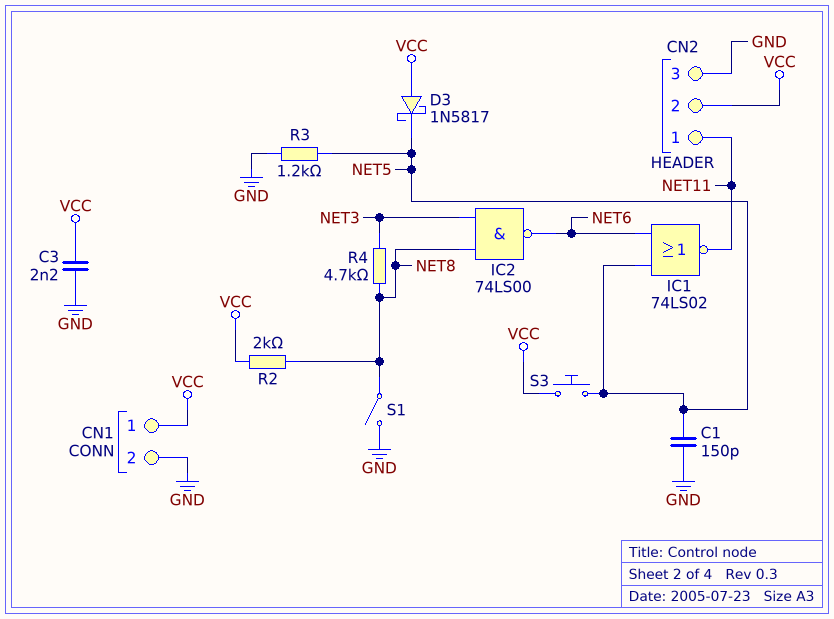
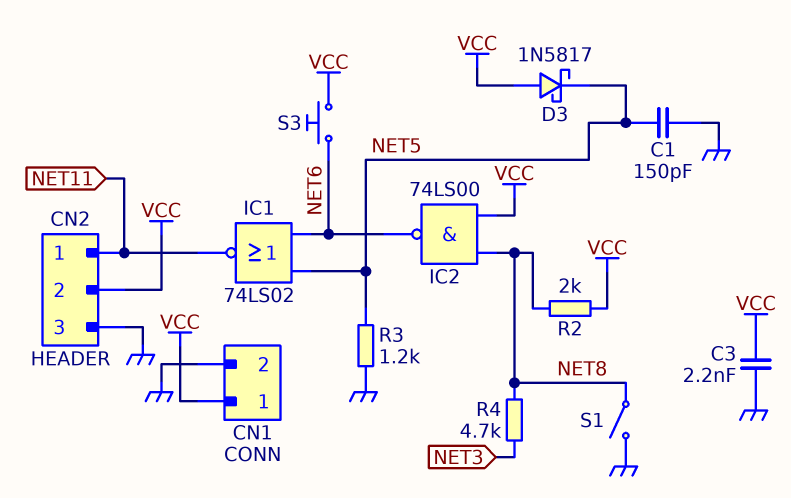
IC2: NAND 74LS00 (in NET3, in NET8, out NET6) -> NAND 74LS00 (in NET8, in VCC, out NET6)
S3: button (NET5, VCC) -> button (NET6, VCC)

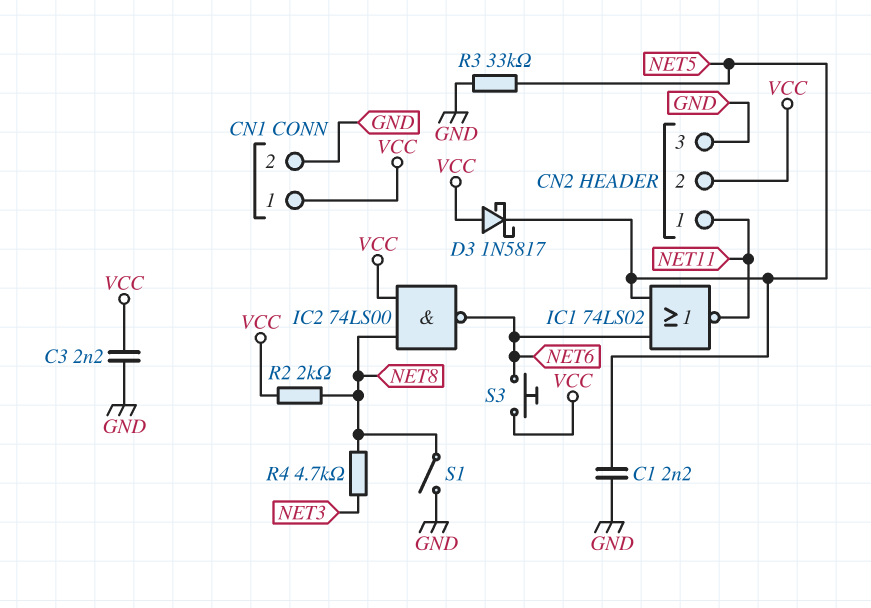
C1: 150pF (GND, NET5) -> 2.2nF (GND, NET5)
R3: 1.2k (GND, NET5) -> 33k (GND, NET5)

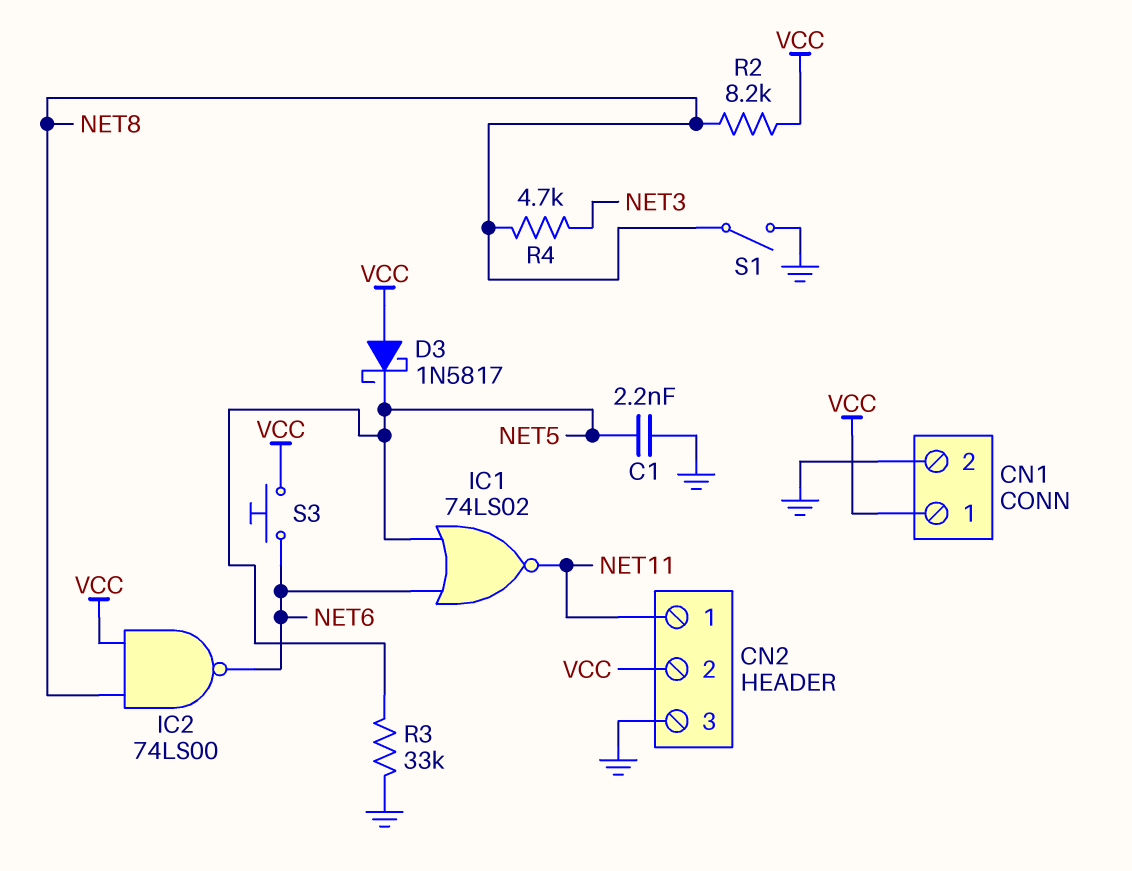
C3: 2.2nF (GND, VCC) -> none
R2: 2k (NET8, VCC) -> 8.2k (NET8, VCC)

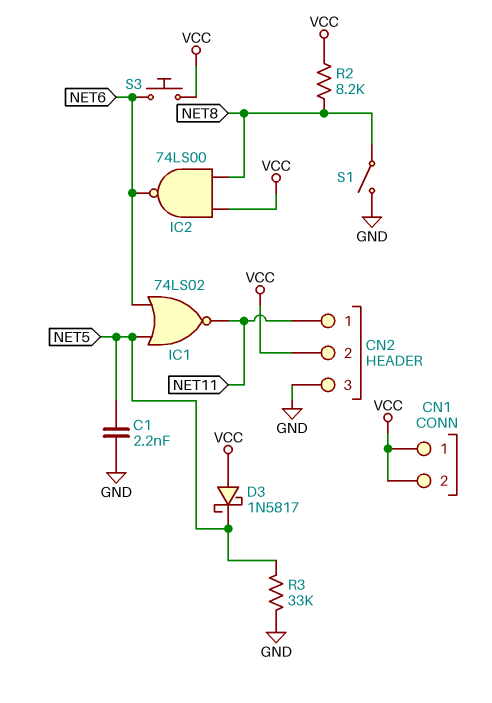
CN1 pin 2: GND -> VCC
R4: 4.7k (NET3, NET8) -> none

